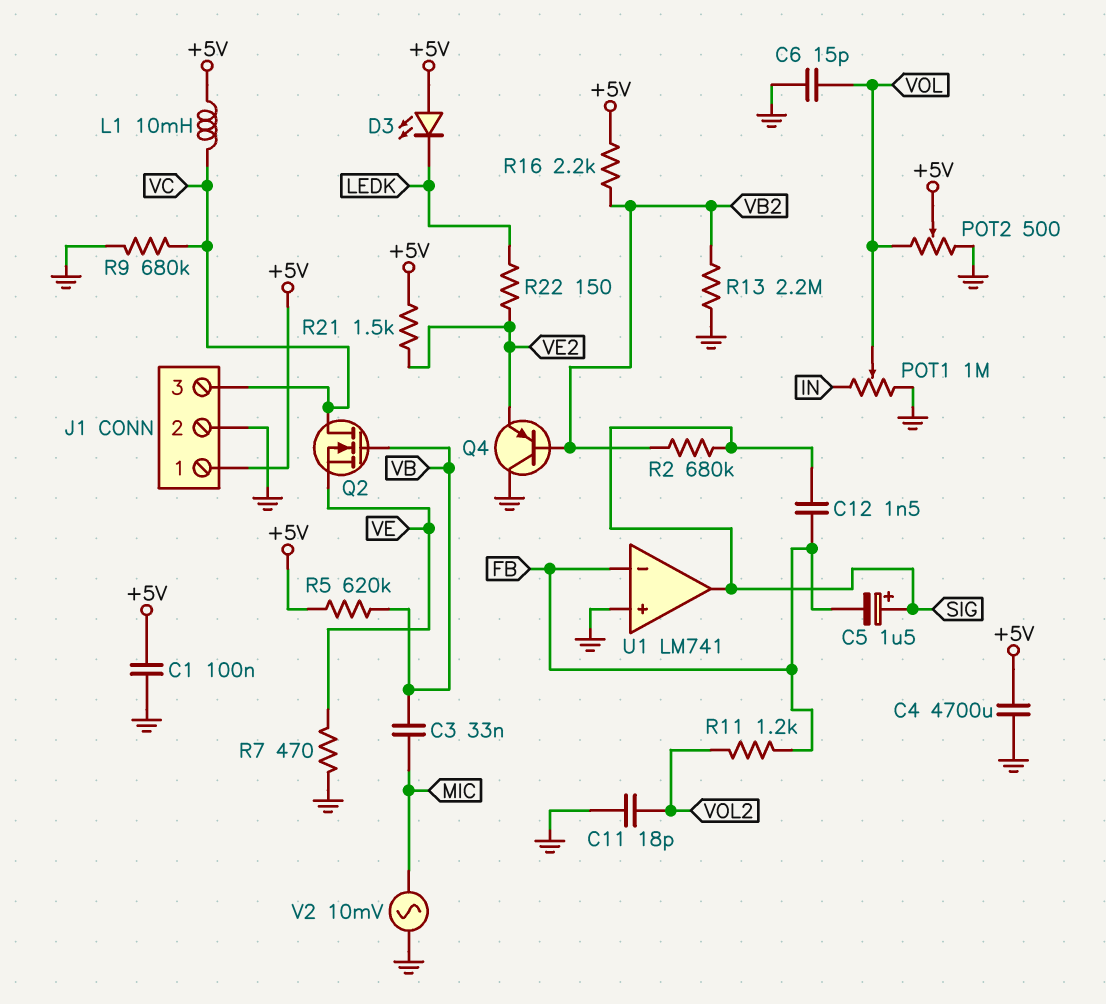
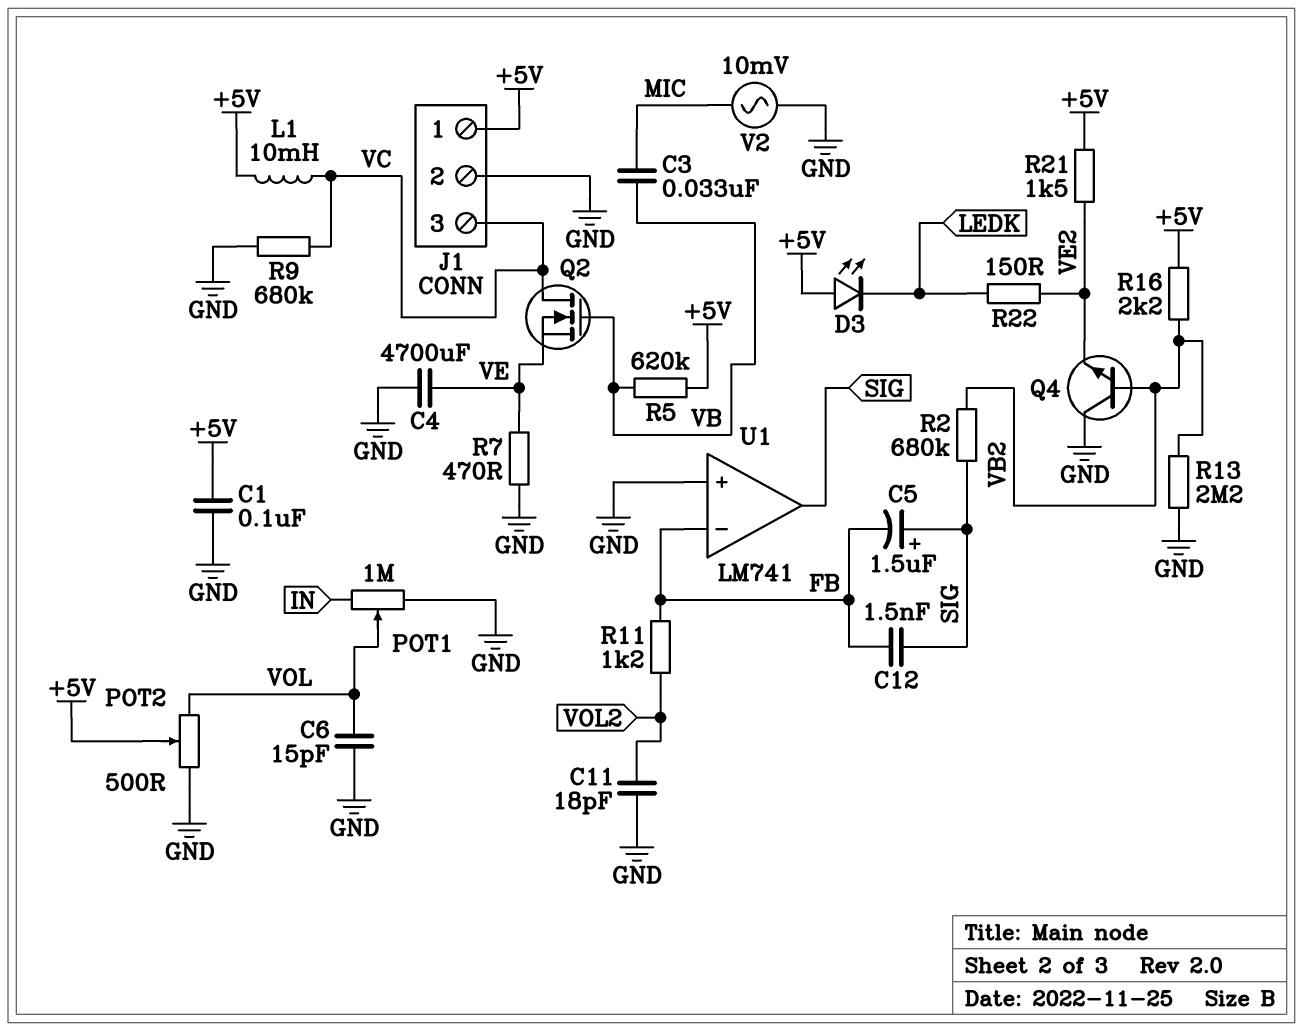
C4: 4700uF (+5V, GND) -> 4700uF (GND, VE)
Q4: PNP (B VB2, C GND, E VE2) -> NPN (B VB2, C GND, E VE2)

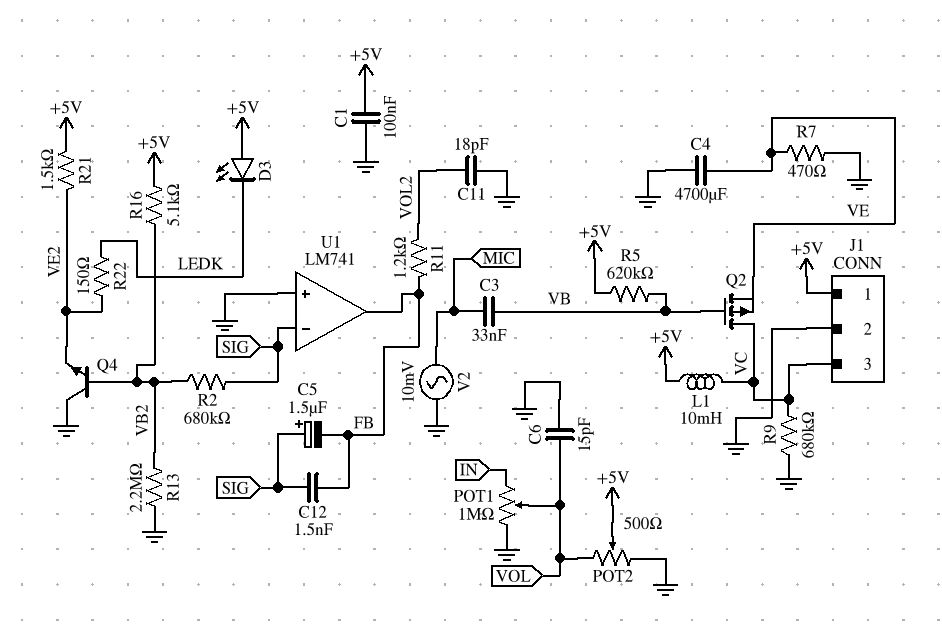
Q2: NMOS (G VB, D VC, S VE) -> PMOS (G VB, D VC, S VE)
R16: 2.2k (+5V, VB2) -> 5.1k (+5V, VB2)
U1 pin in-: FB -> SIG
U1 pin out: SIG -> FB

